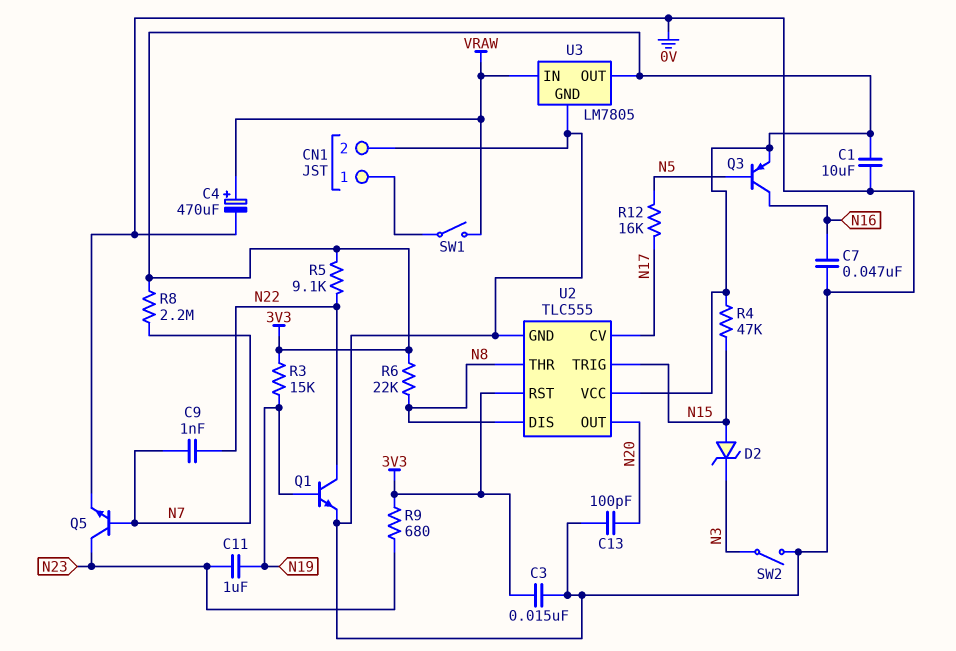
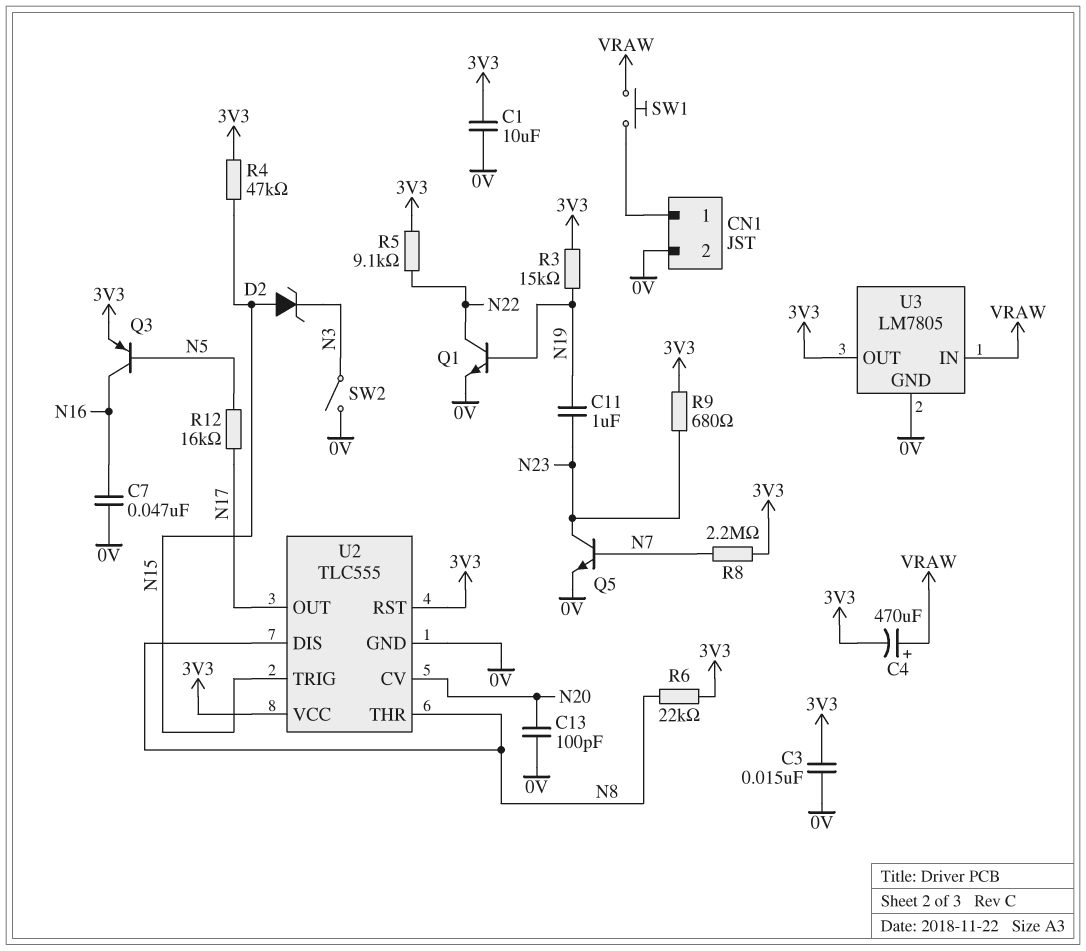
C4: 470uF (plus VRAW, minus 0V) -> 470uF (plus VRAW, minus 3V3)
C9: 1nF (N7, N22) -> none
SW1: switch (CN1/1, VRAW) -> button (CN1/1, VRAW)
U2 pin CV: N17 -> N20
U2 pin OUT: N20 -> N17

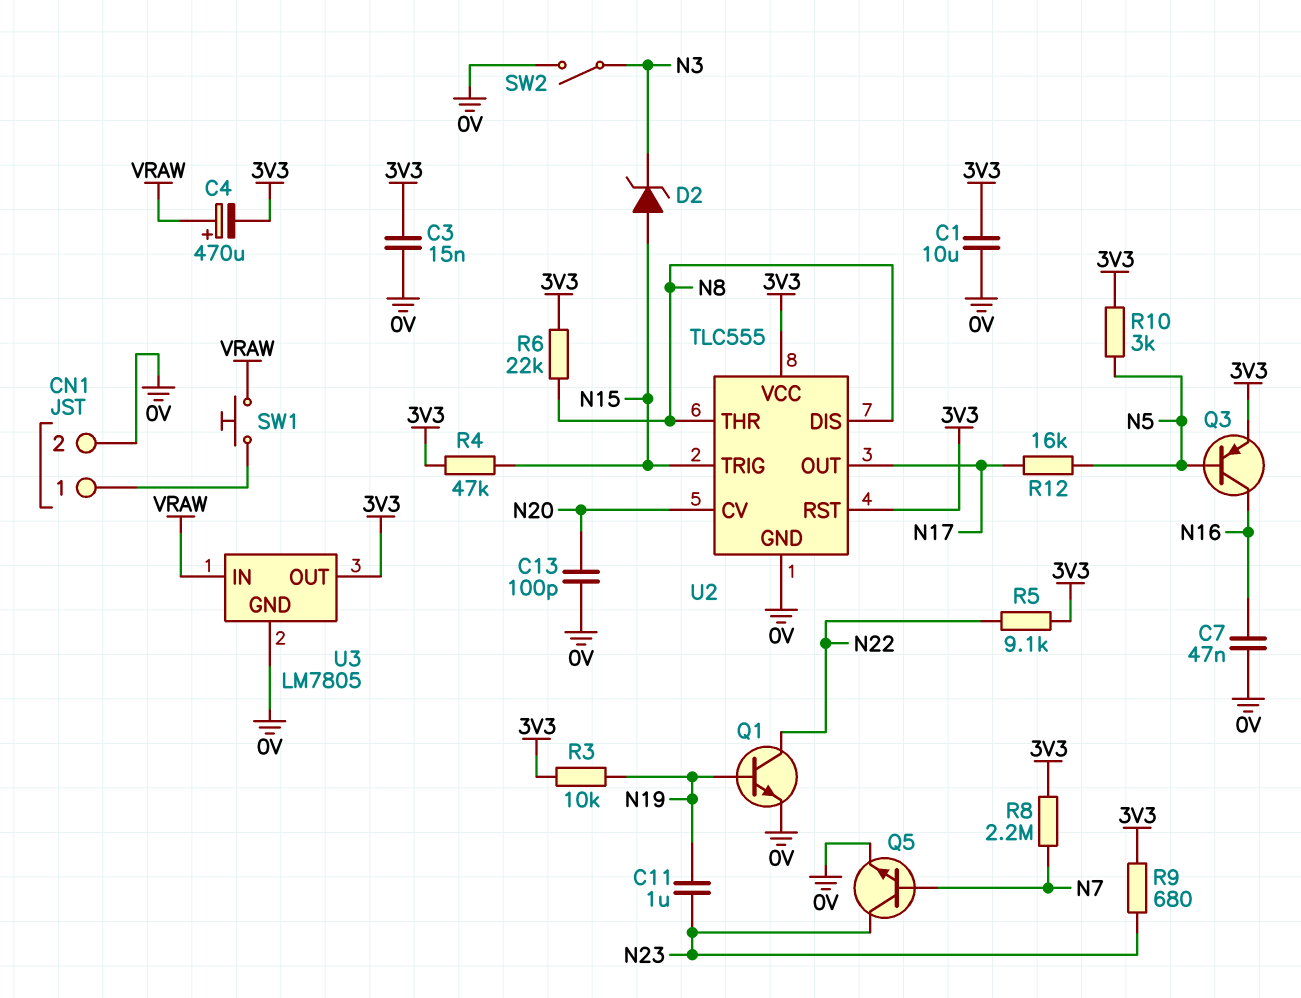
R3: 15k (3V3, N19) -> 10k (3V3, N19)
R10: none -> 3k (3V3, N5)

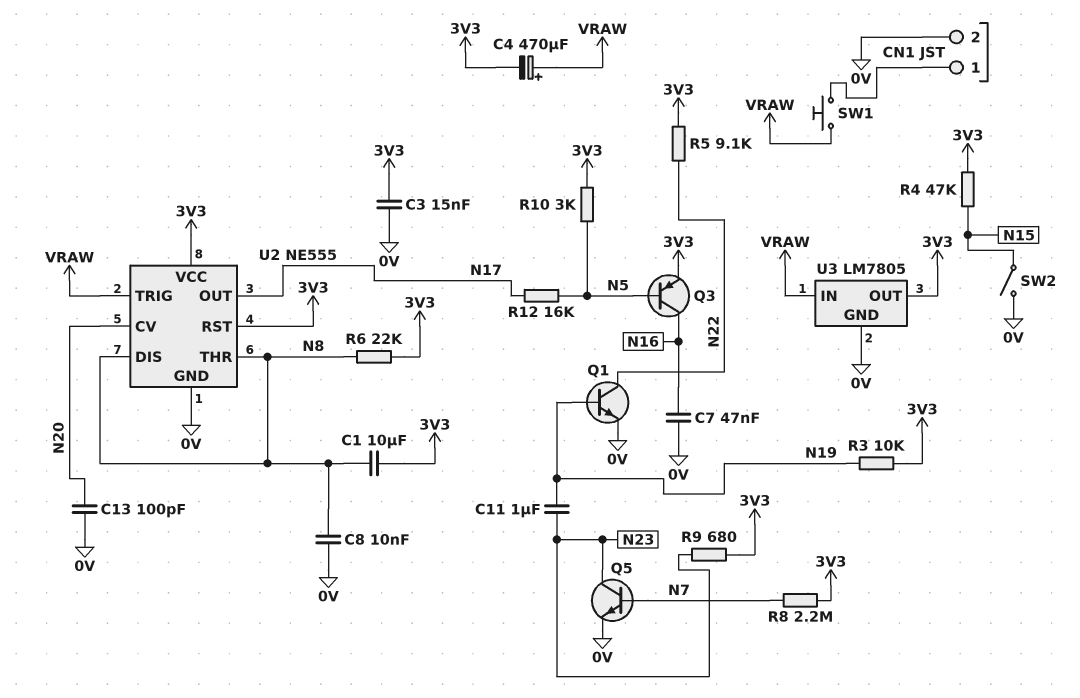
C1: 10uF (0V, 3V3) -> 10uF (3V3, N8)
C8: none -> 10nF (0V, N8)
D2: zener (A N15, K N3) -> none
SW2: switch (0V, N3) -> switch (0V, N15)
U2: TLC555 -> NE555
U2 pin TRIG: N15 -> VRAW

